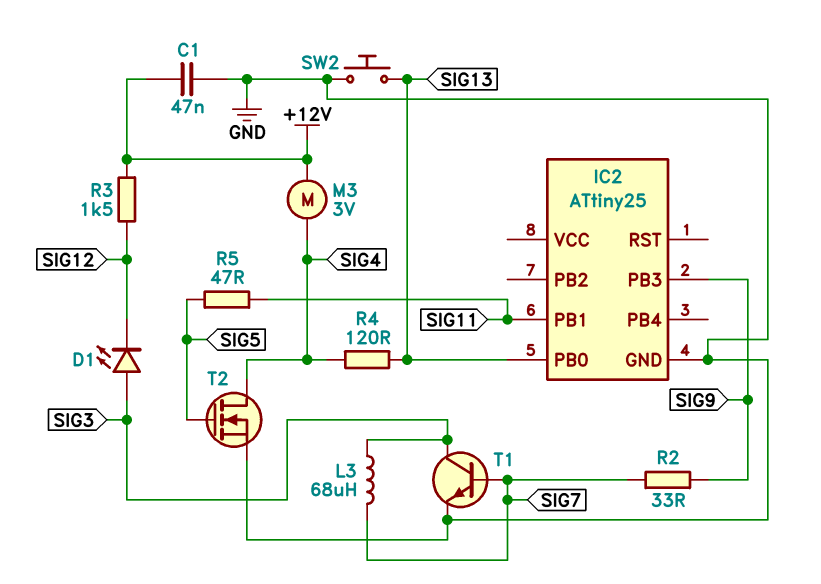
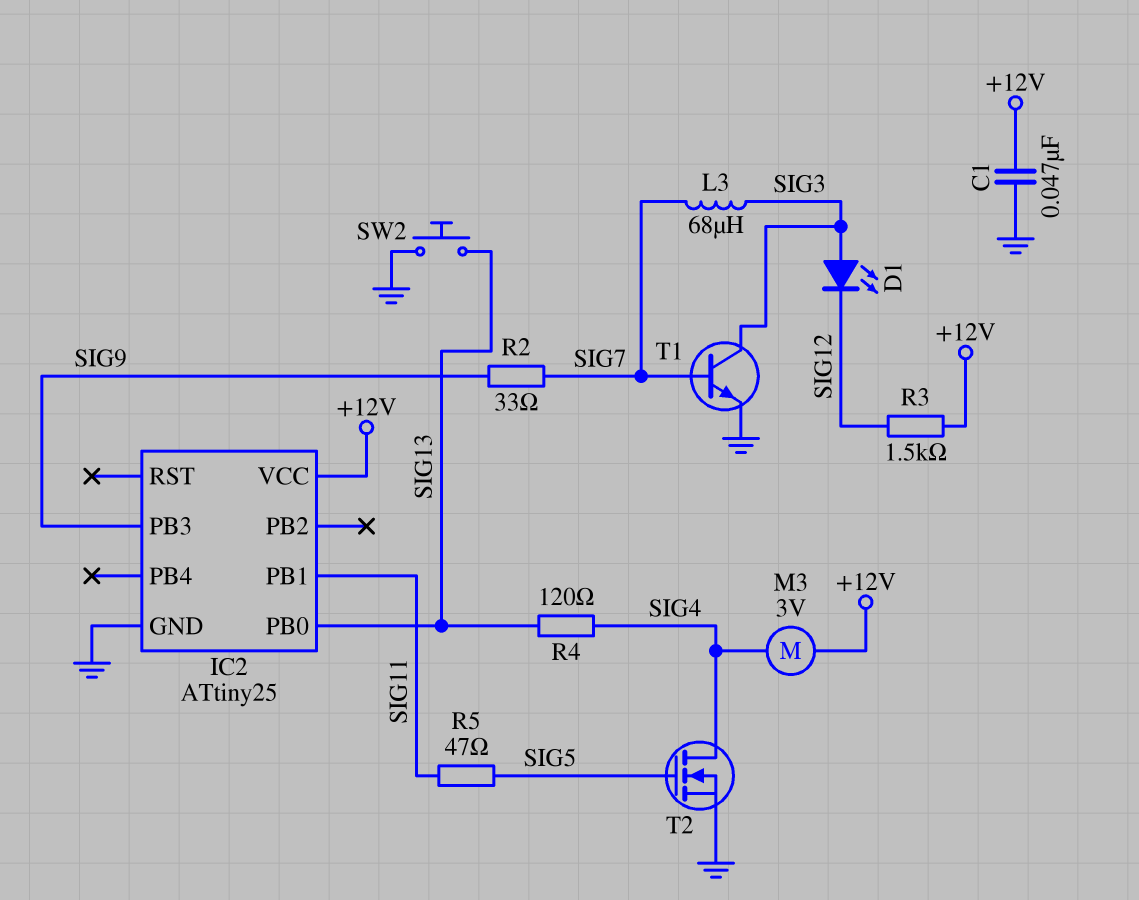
IC2 pin VCC: none -> +12V

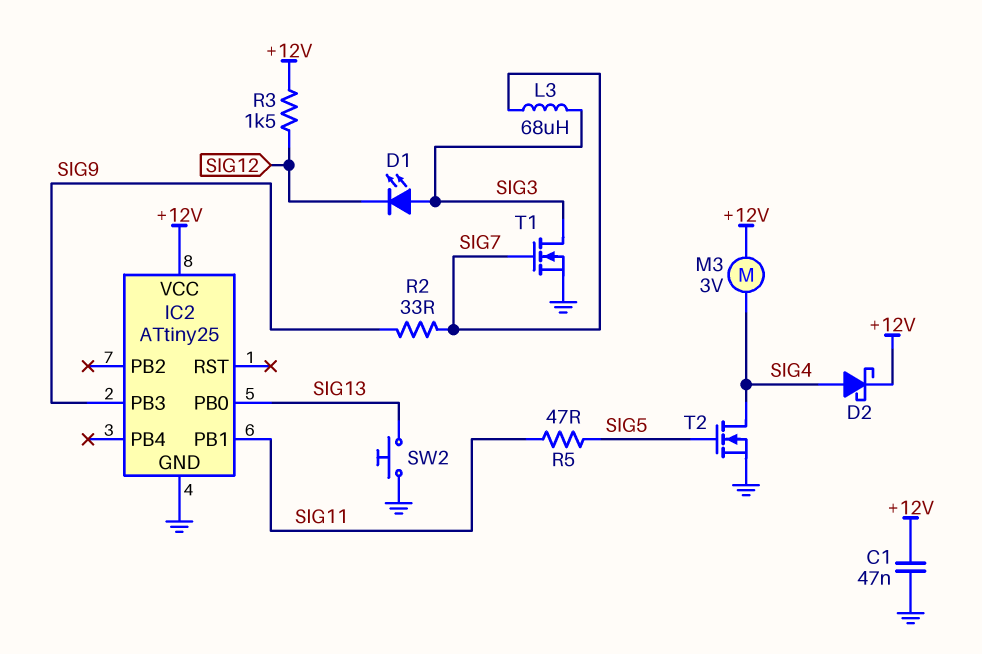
D2: none -> schottky (A SIG4, K +12V)
R4: 120 (SIG4, SIG13) -> none
T1: NPN (B SIG7, C SIG3, E GND) -> NMOS (G SIG7, D SIG3, S GND)

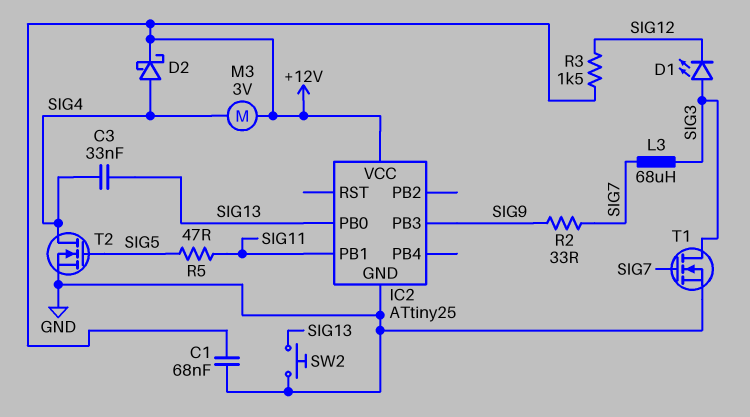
C1: 47nF (+12V, GND) -> 68nF (+12V, GND)
C3: none -> 33nF (SIG4, SIG13)

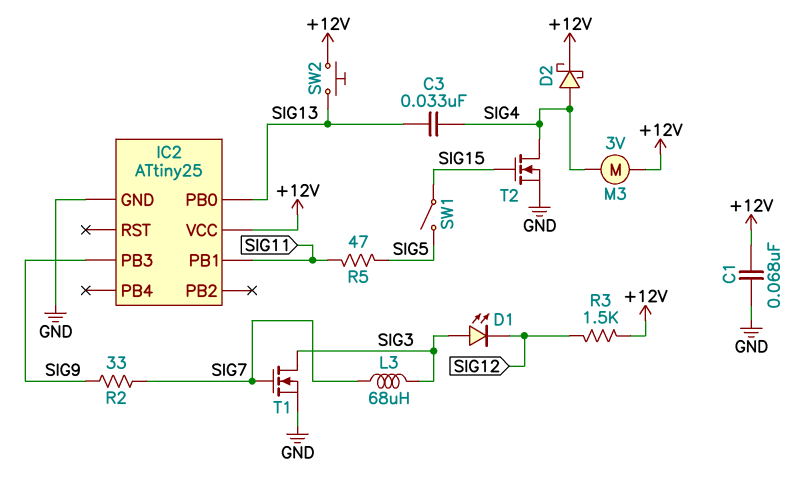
SW1: none -> switch (SIG5, SIG15)
SW2: button (GND, SIG13) -> button (+12V, SIG13)
T2: NMOS (G SIG5, D SIG4, S GND) -> NMOS (G SIG15, D SIG4, S GND)

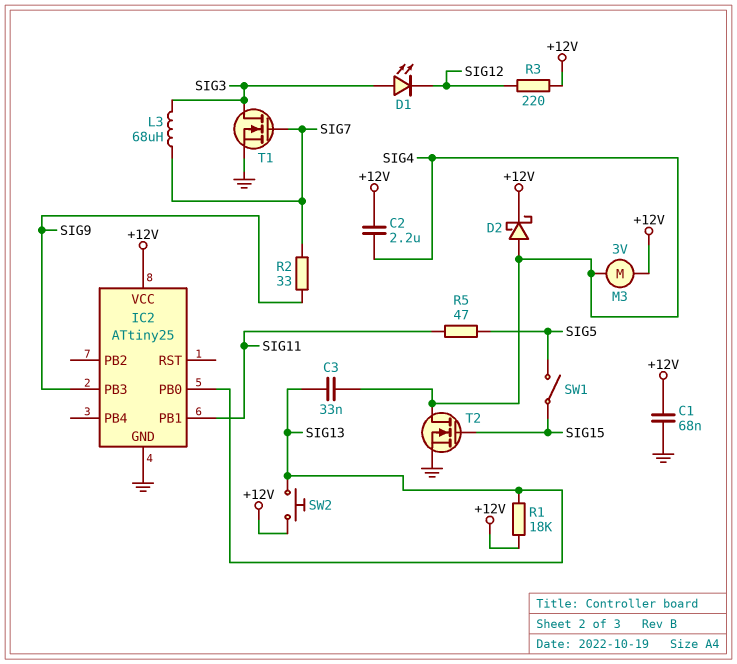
C2: none -> 2.2uF (+12V, SIG4)
R1: none -> 18k (+12V, SIG13)
R3: 1.5k (+12V, SIG12) -> 220 (+12V, SIG12)

